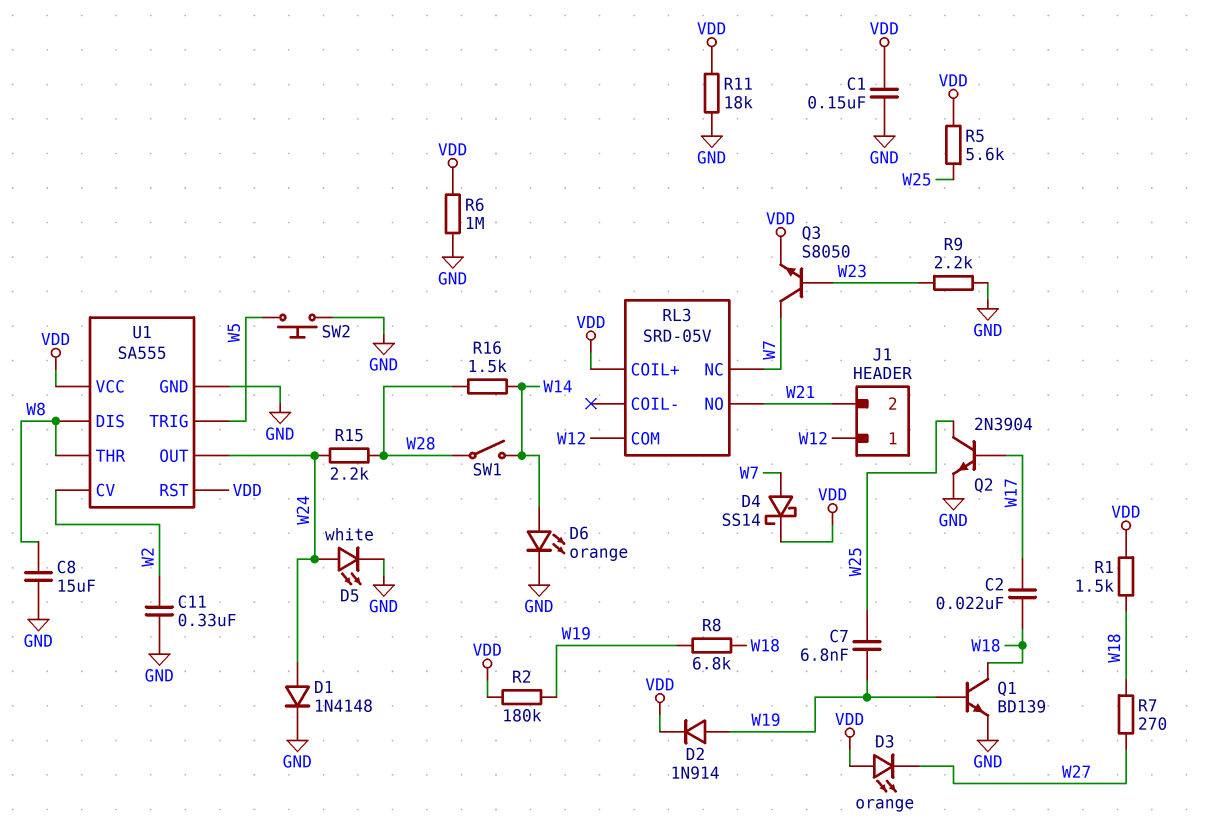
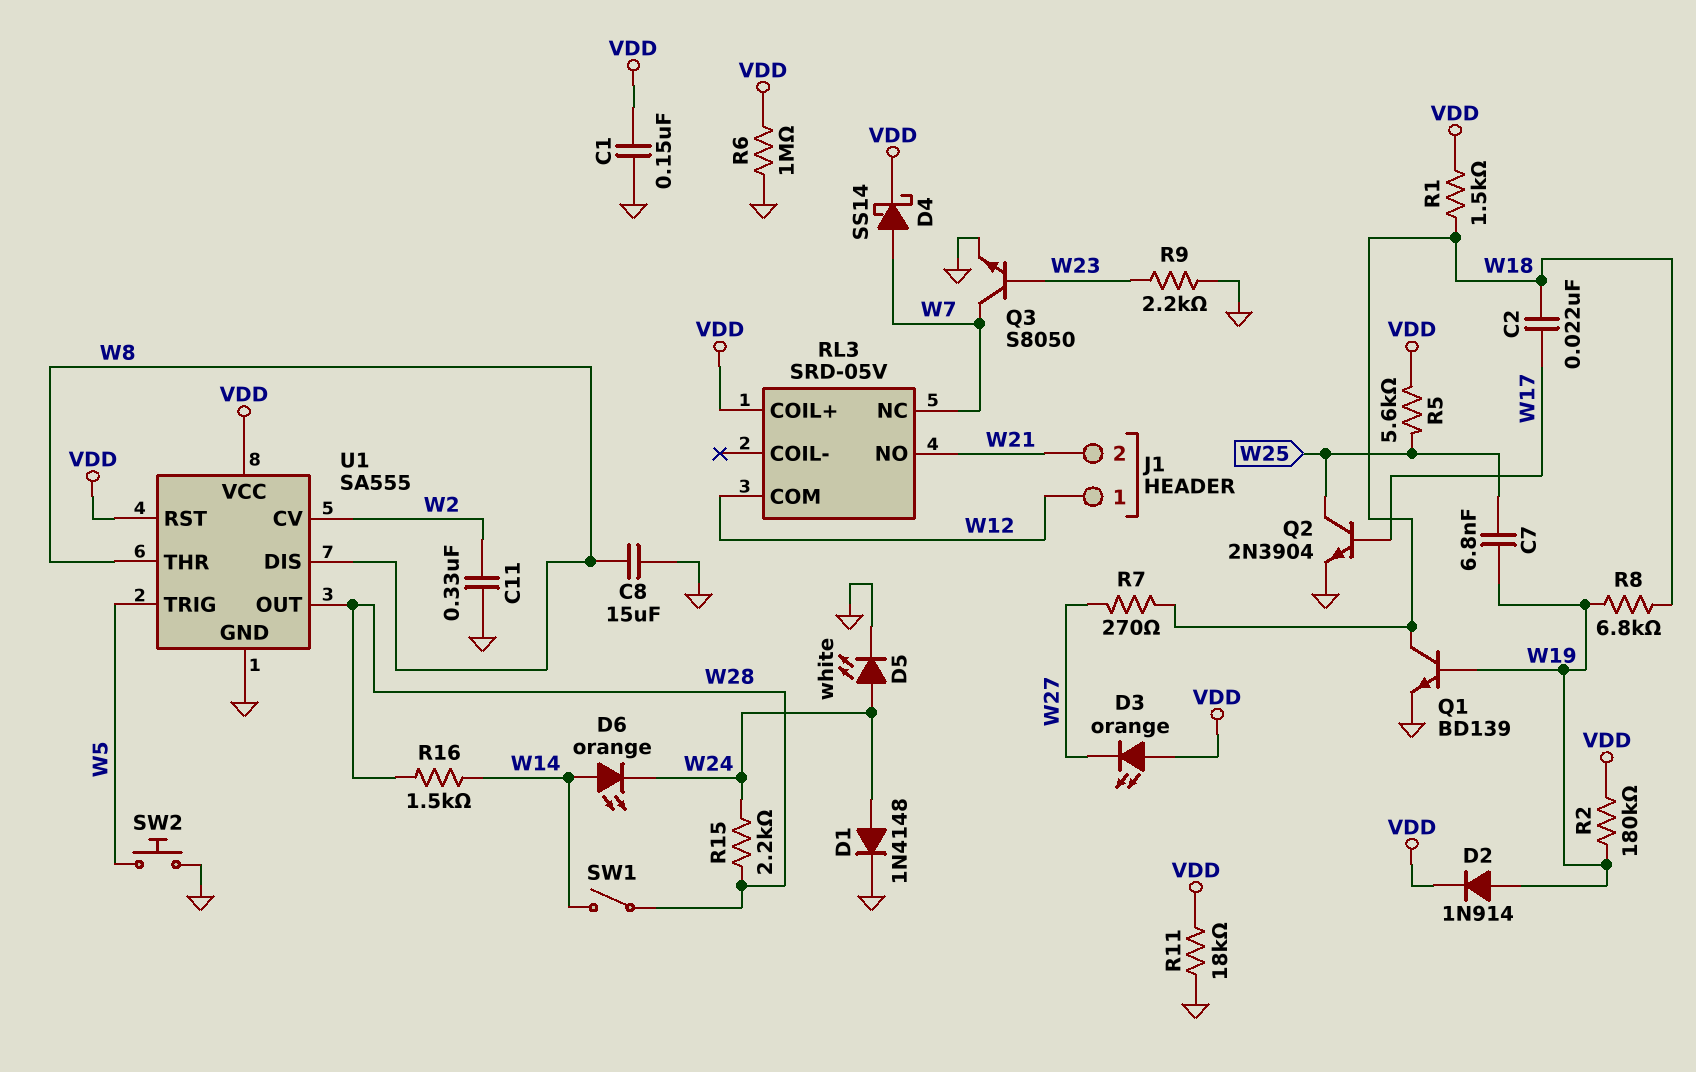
D6: LED orange (A W14, K GND) -> LED orange (A W14, K W24)
Q3: NPN S8050 (B W23, C W7, E VDD) -> NPN S8050 (B W23, C W7, E GND)
U1 pin OUT: W24 -> W28

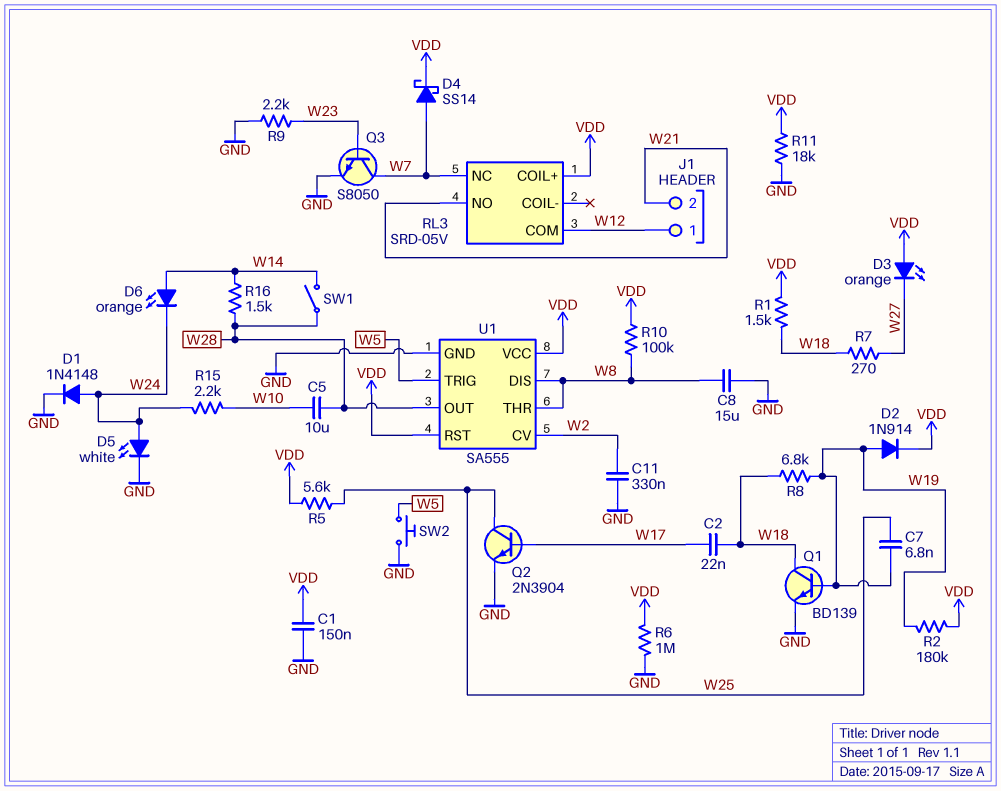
C5: none -> 10uF (W10, W28)
R10: none -> 100k (VDD, W8)
R15: 2.2k (W24, W28) -> 2.2k (W10, W24)

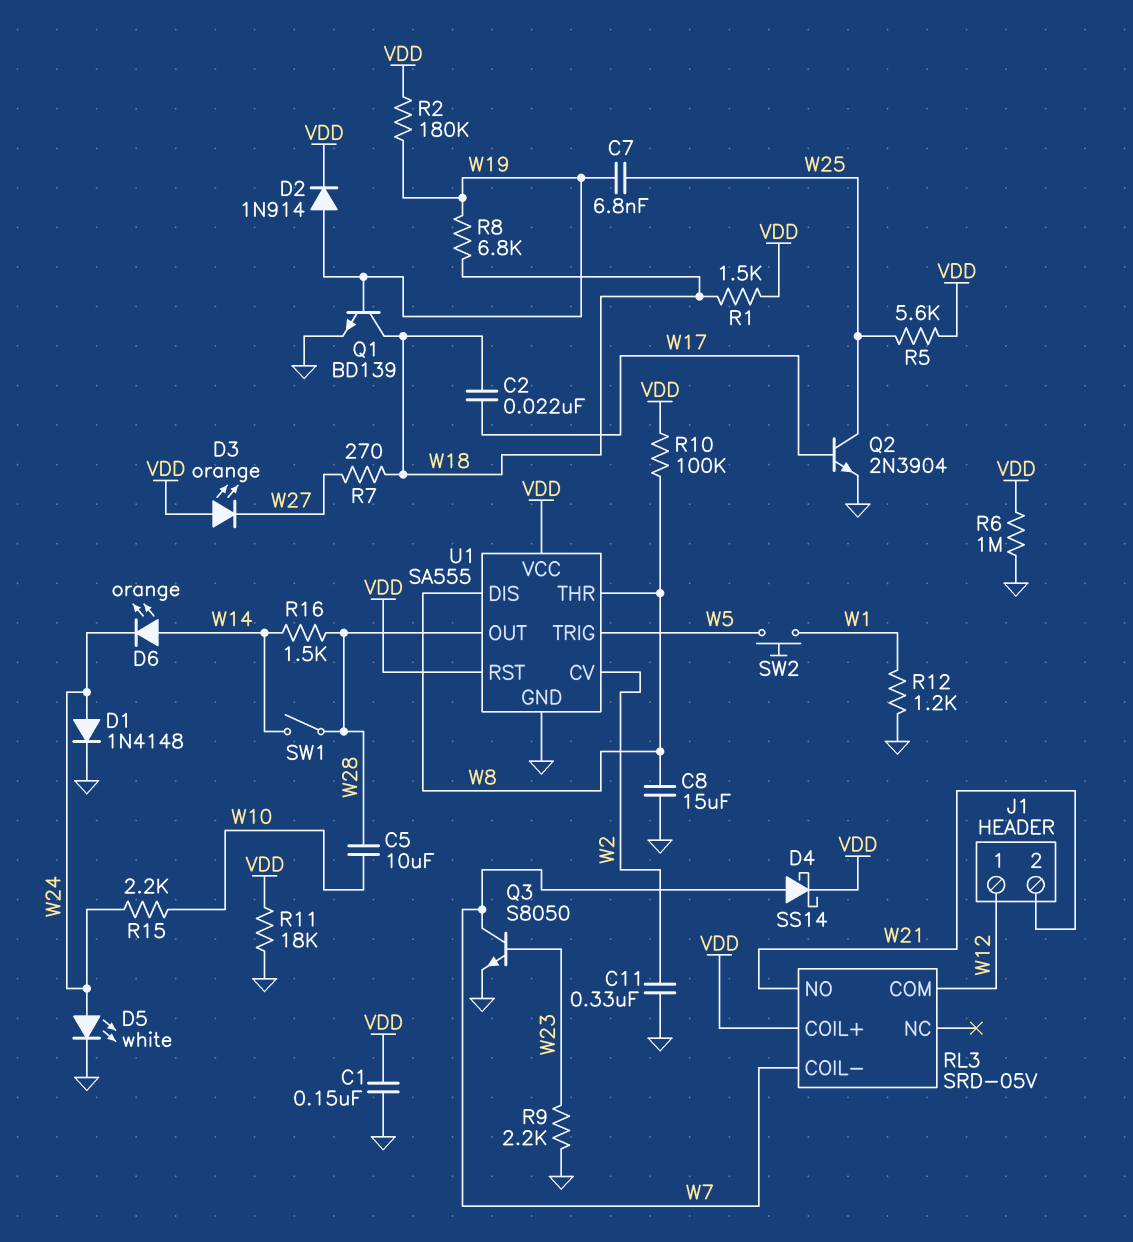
R12: none -> 1.2k (GND, W1)
RL3 pin COIL-: none -> W7
RL3 pin NC: W7 -> none
SW2: button (GND, W5) -> button (W1, W5)

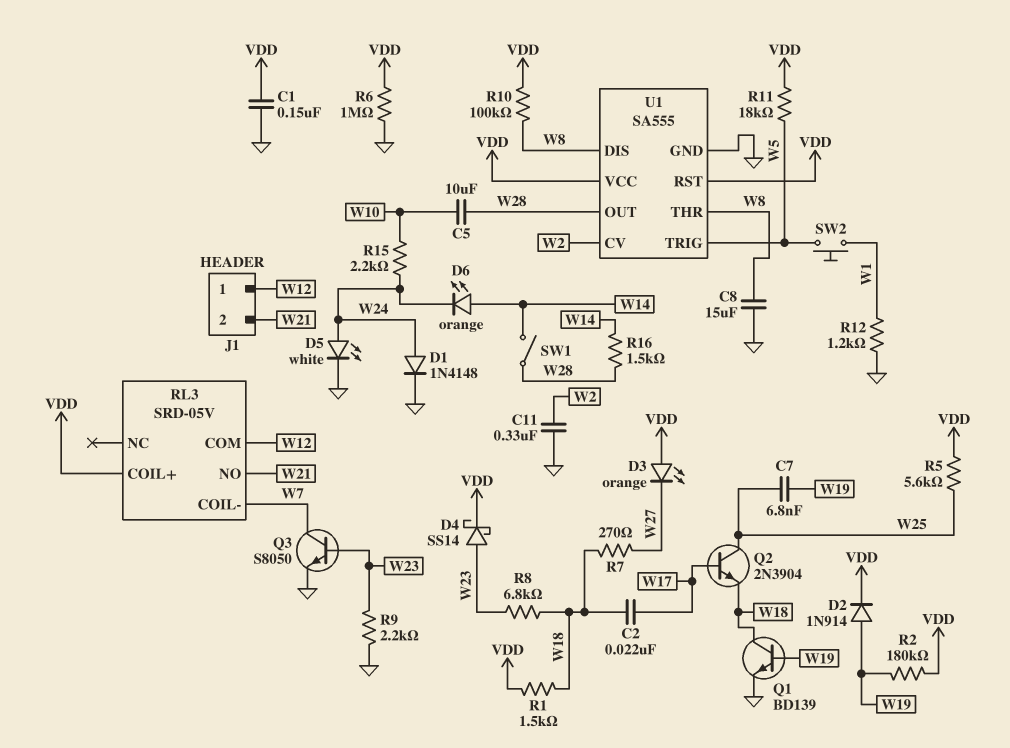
D4: schottky SS14 (A W7, K VDD) -> schottky SS14 (A W23, K VDD)
Q2: NPN 2N3904 (B W17, C W25, E GND) -> NPN 2N3904 (B W17, C W25, E W18)
R8: 6.8k (W18, W19) -> 6.8k (W18, W23)
R11: 18k (GND, VDD) -> 18k (VDD, W5)

